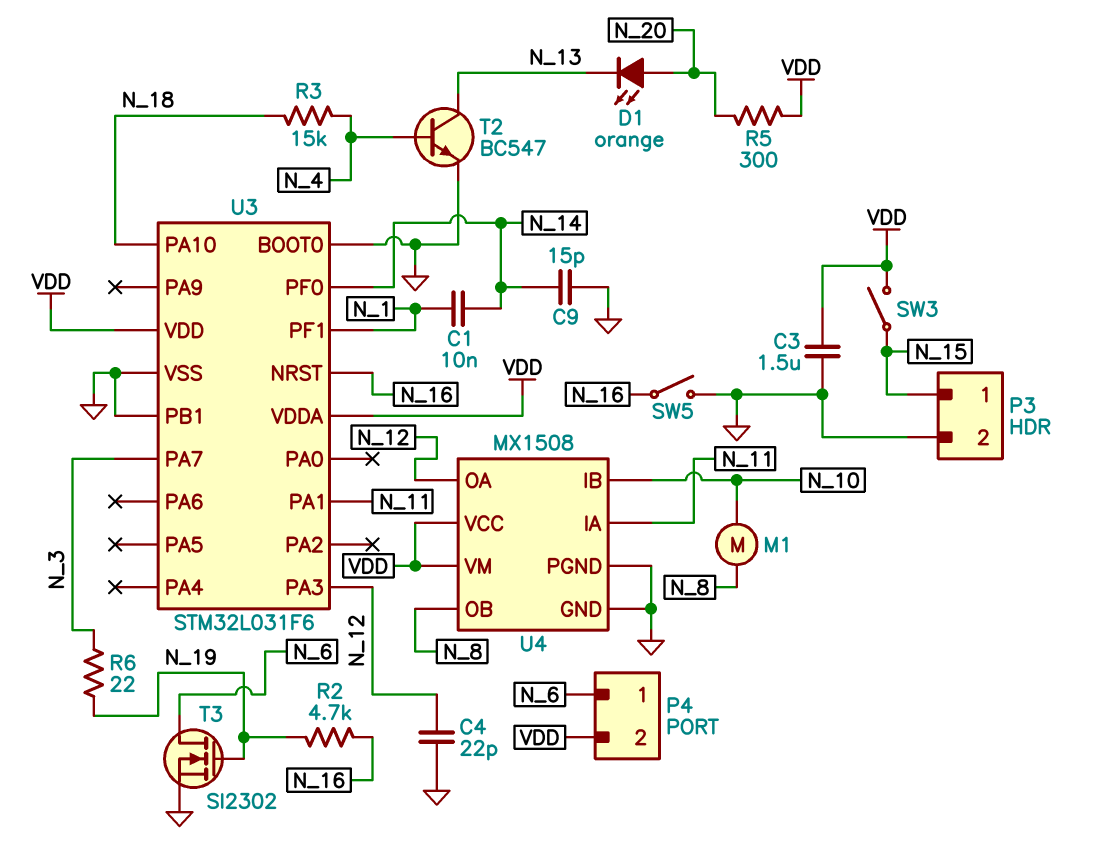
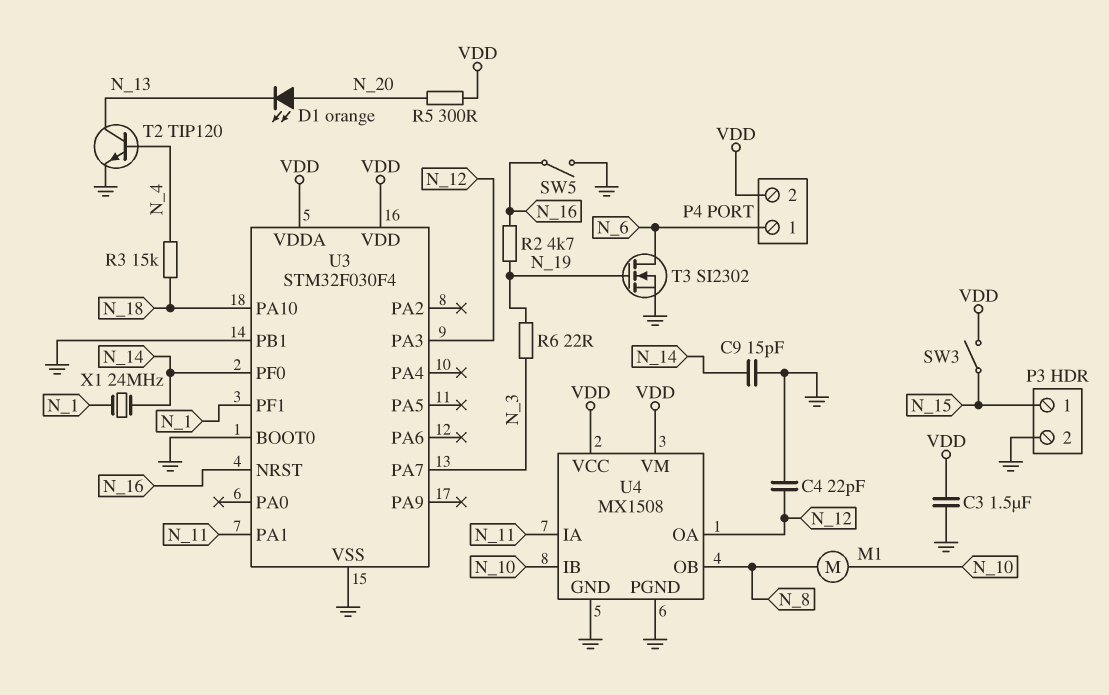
C1: 10nF (N_1, N_14) -> none
T2: NPN BC547 (B N_4, C N_13, E GND) -> NPN TIP120 (B N_4, C N_13, E GND)
U3: STM32L031F6 -> STM32F030F4
X1: none -> 24MHz (N_1, N_14)

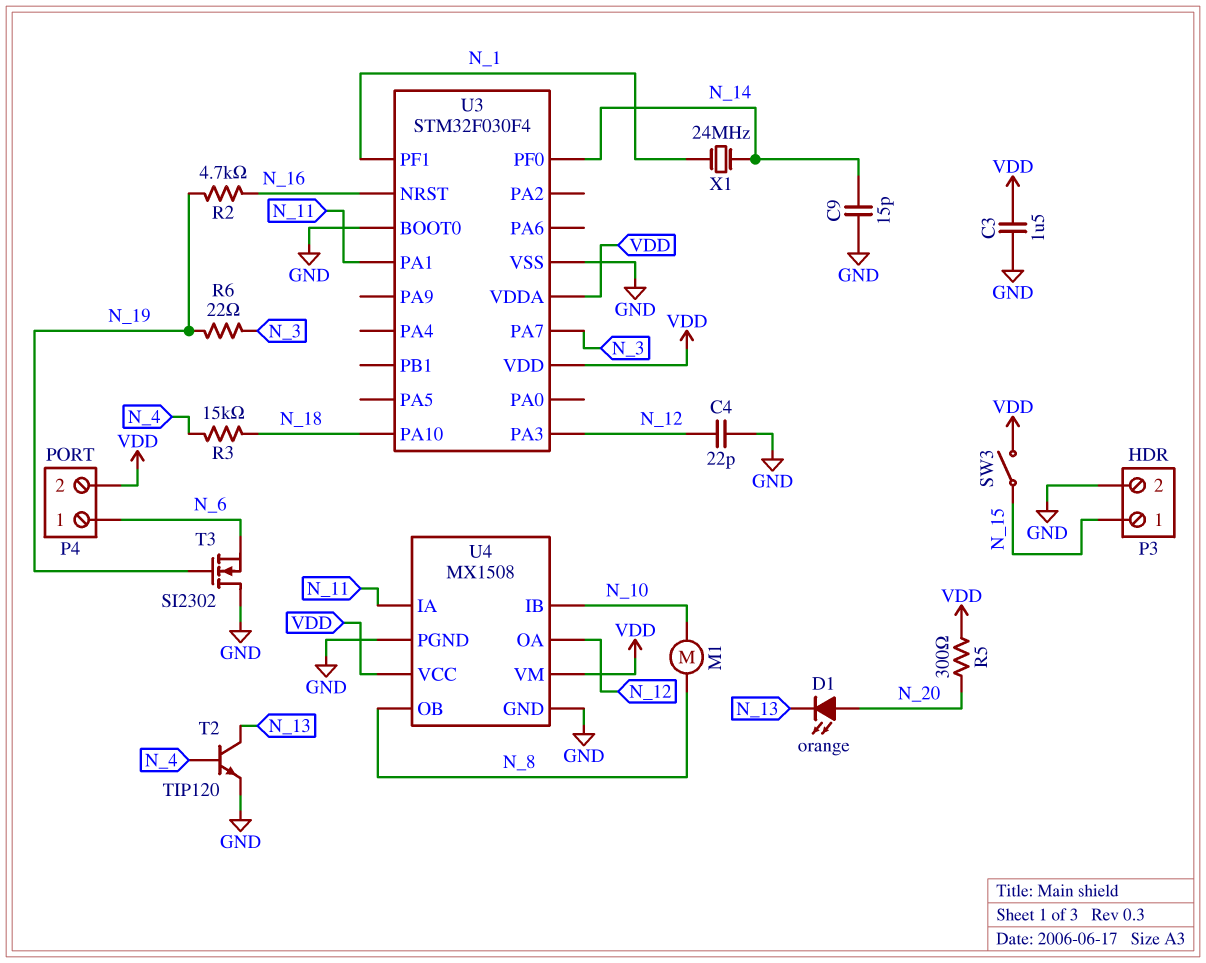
SW5: switch (GND, N_16) -> none
T3: NMOS SI2302 (G N_19, D N_6, S GND) -> NMOS SI2302 (G N_19, D GND, S N_6)
U3 pin PB1: GND -> none

